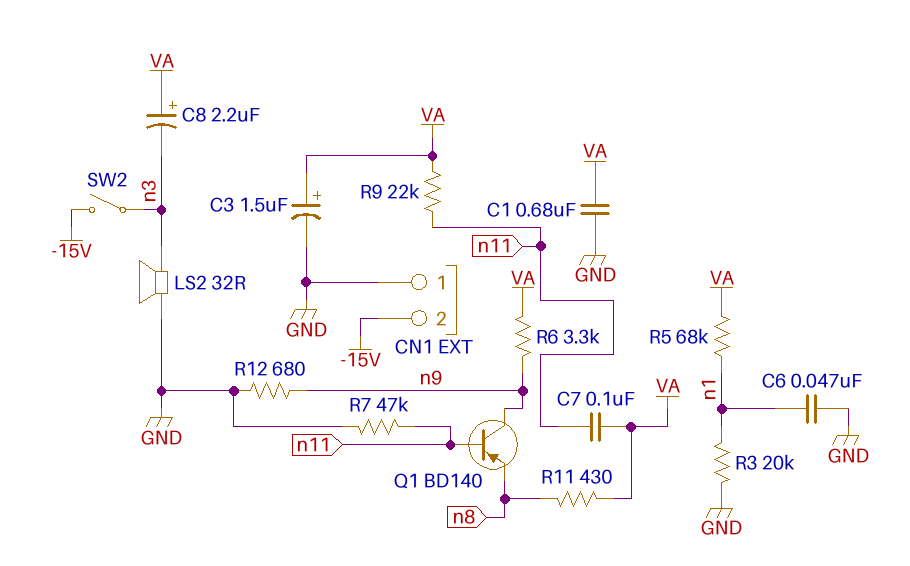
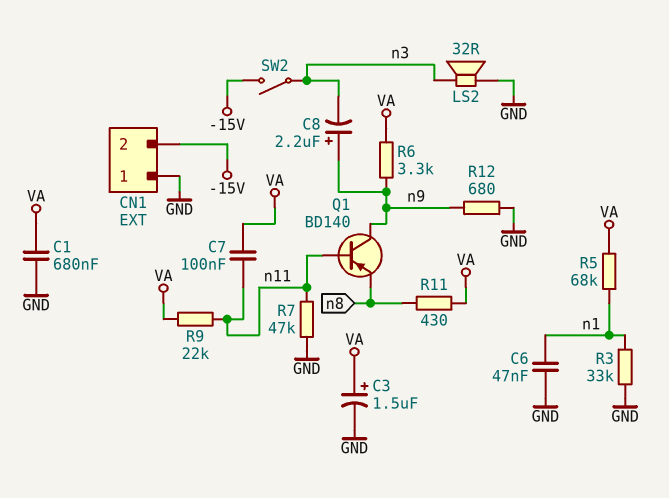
C8: 2.2uF (plus VA, minus n3) -> 2.2uF (plus n9, minus n3)
R3: 20k (GND, n1) -> 33k (GND, n1)

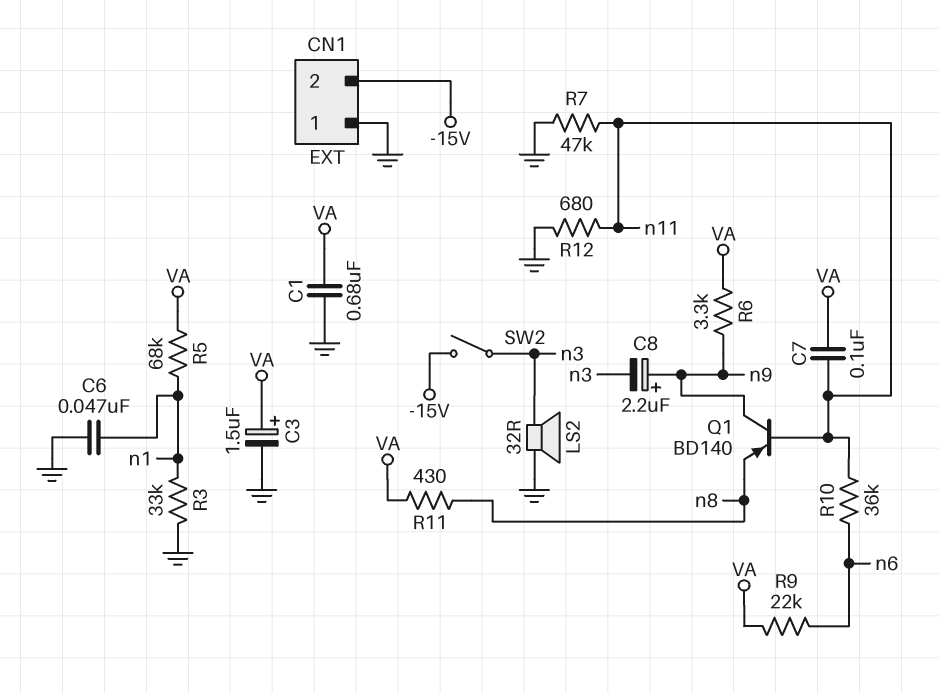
R9: 22k (VA, n11) -> 22k (VA, n6)
R10: none -> 36k (n6, n11)
R12: 680 (GND, n9) -> 680 (GND, n11)

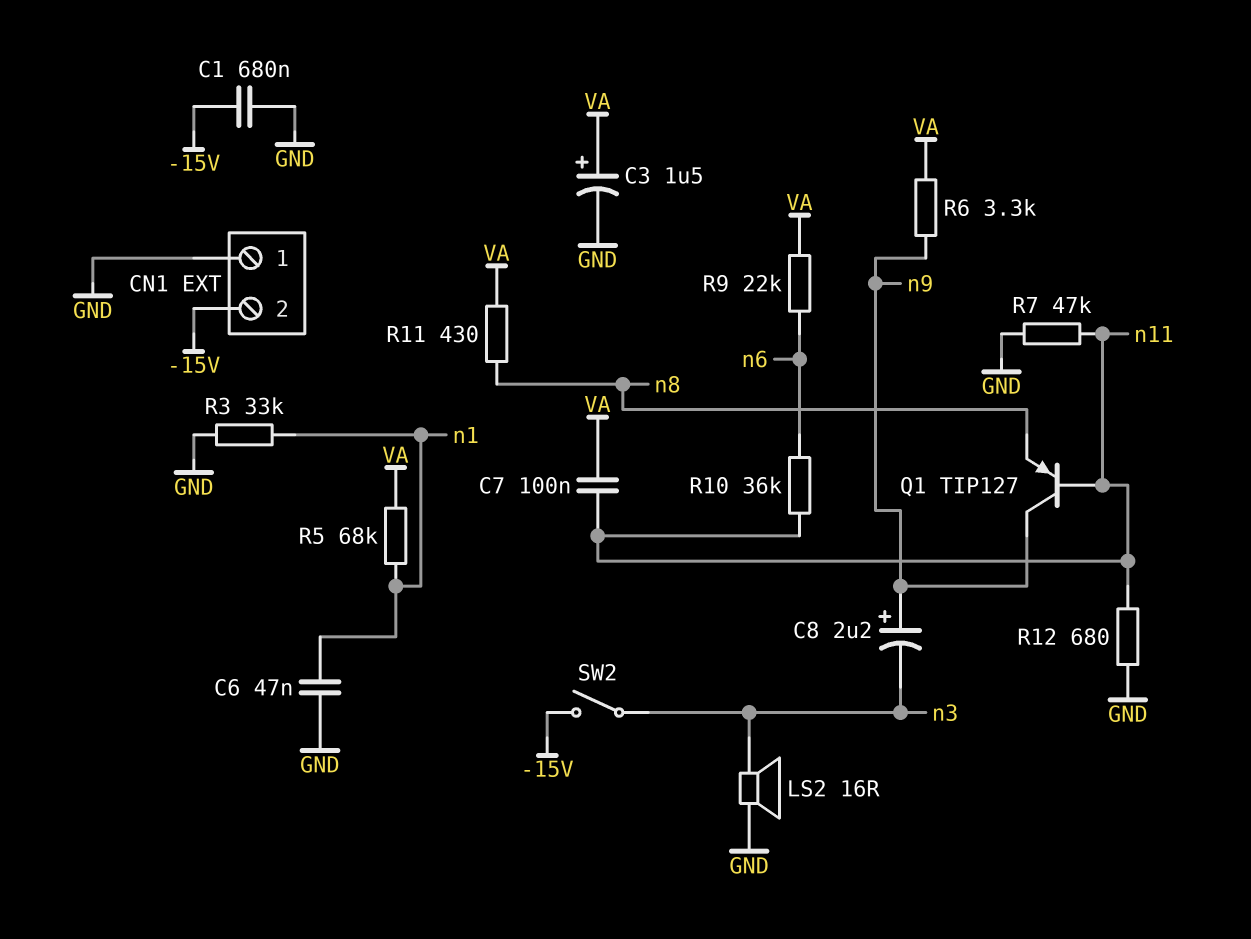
C1: 680nF (GND, VA) -> 680nF (-15V, GND)
LS2: speaker 32R (GND, n3) -> speaker 16R (GND, n3)
Q1: PNP BD140 (B n11, C n9, E n8) -> PNP TIP127 (B n11, C n9, E n8)

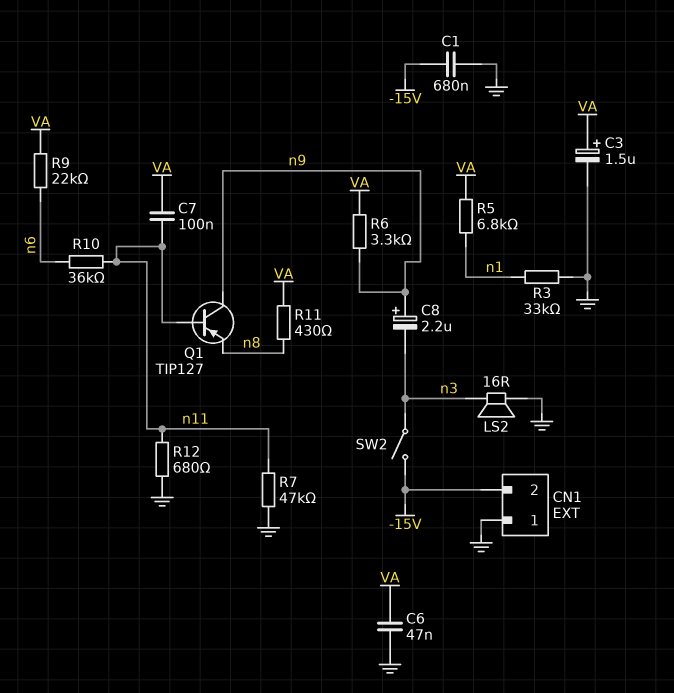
C6: 47nF (GND, n1) -> 47nF (GND, VA)
R5: 68k (VA, n1) -> 6.8k (VA, n1)

